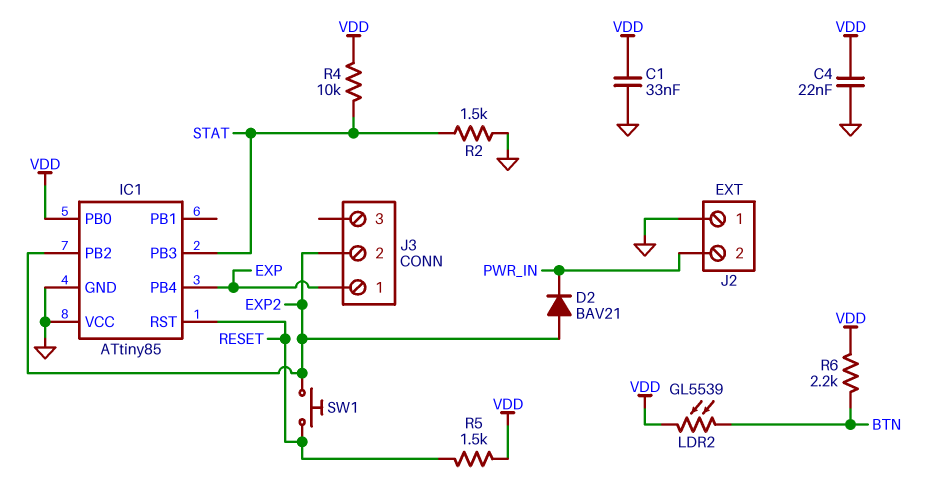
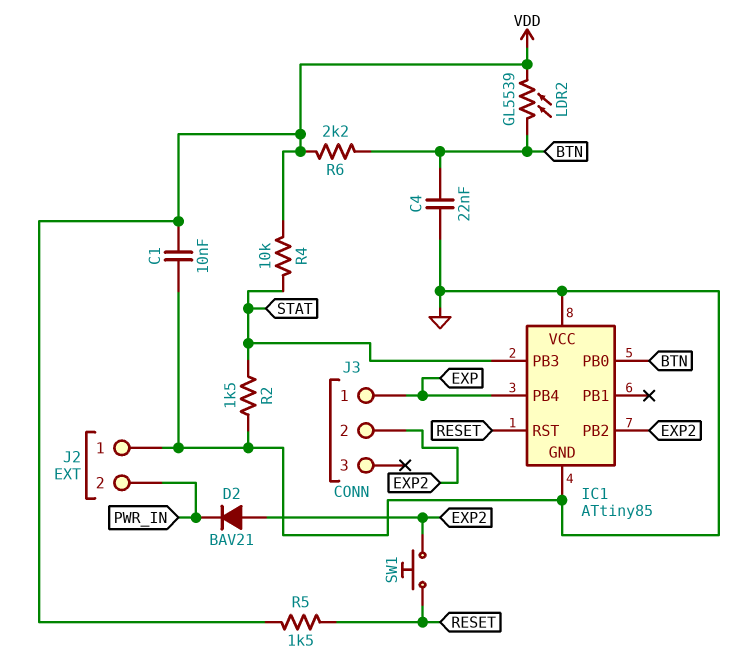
C1: 33nF (GND, VDD) -> 10nF (GND, VDD)
C4: 22nF (GND, VDD) -> 22nF (BTN, GND)
IC1 pin PB0: VDD -> BTN

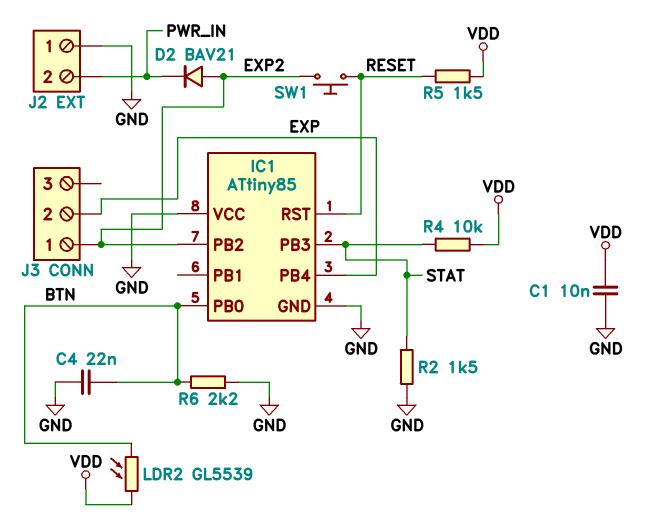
J3 pin 1: EXP -> EXP2
J3 pin 2: EXP2 -> EXP
R6: 2.2k (BTN, VDD) -> 2.2k (BTN, GND)

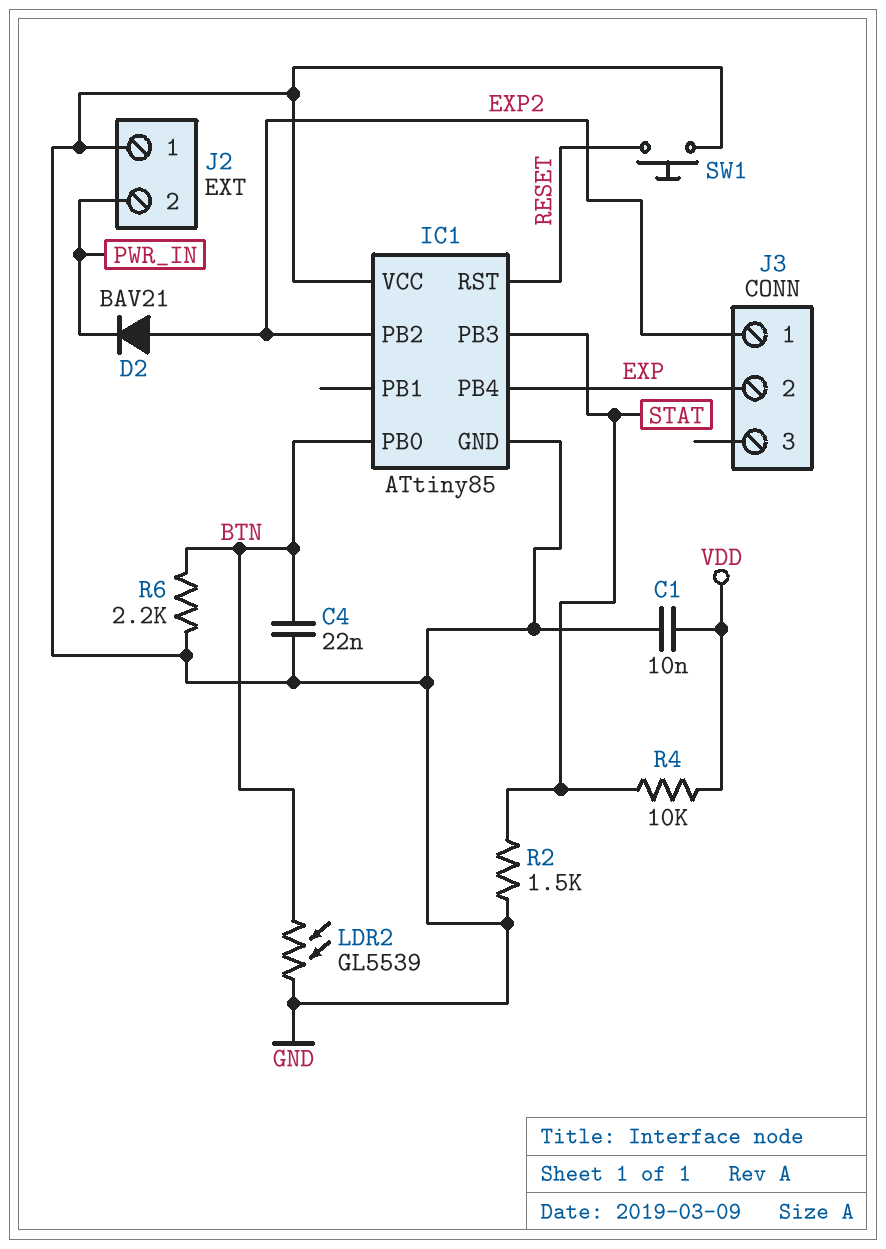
LDR2: GL5539 (BTN, VDD) -> GL5539 (BTN, GND)
R5: 1.5k (RESET, VDD) -> none
SW1: button (EXP2, RESET) -> button (GND, RESET)

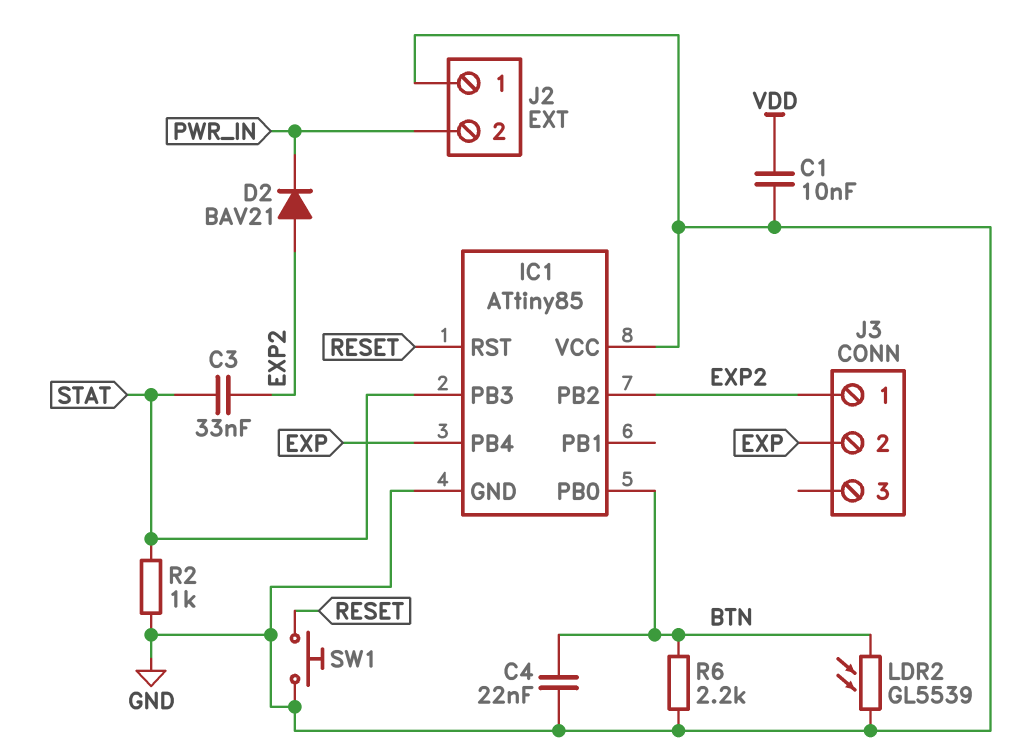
C3: none -> 33nF (EXP2, STAT)
R2: 1.5k (GND, STAT) -> 1k (GND, STAT)
R4: 10k (STAT, VDD) -> none

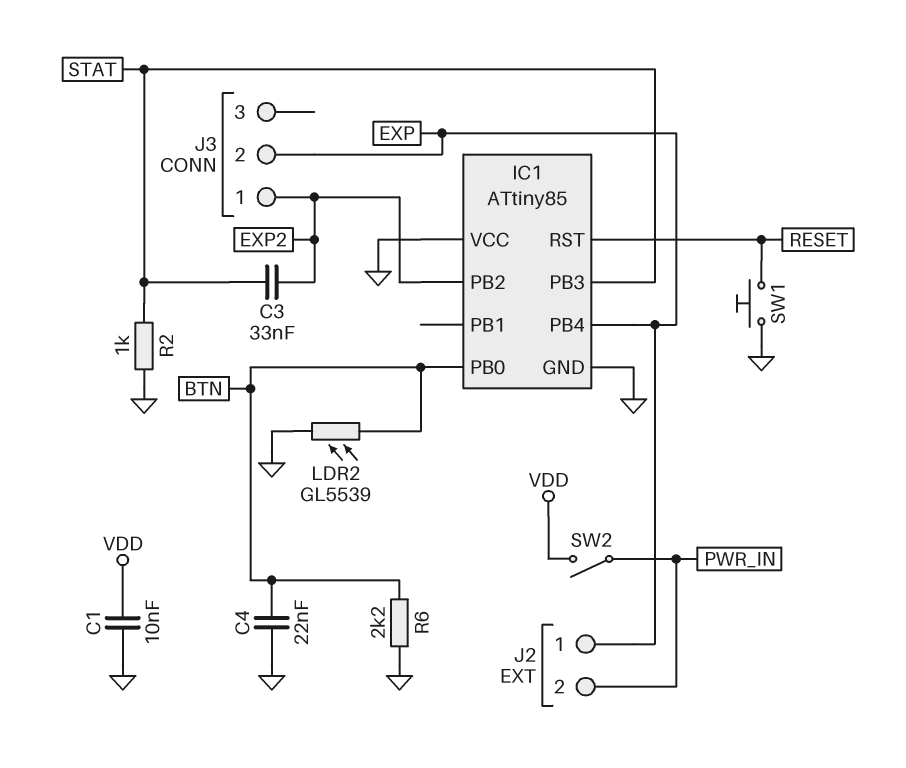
D2: diode BAV21 (A EXP2, K PWR_IN) -> none
J2 pin 1: GND -> EXP
SW2: none -> switch (PWR_IN, VDD)

